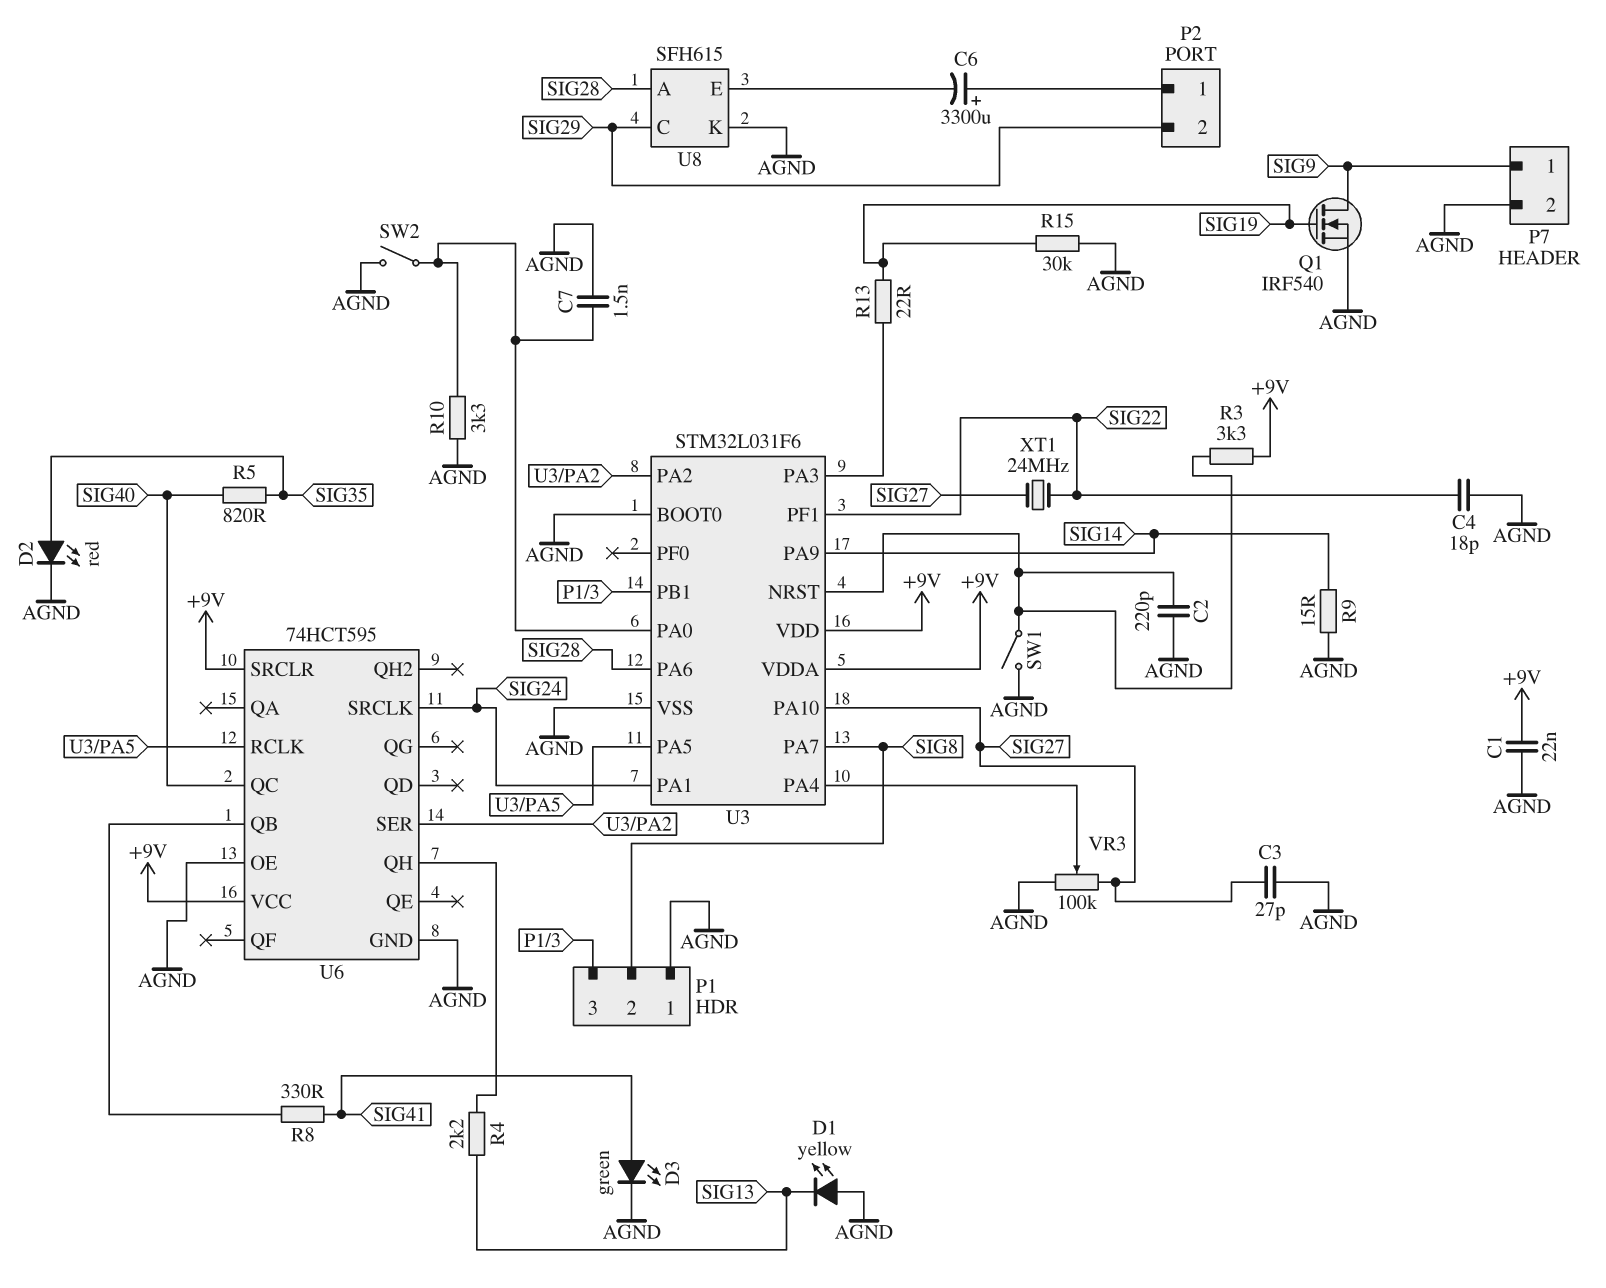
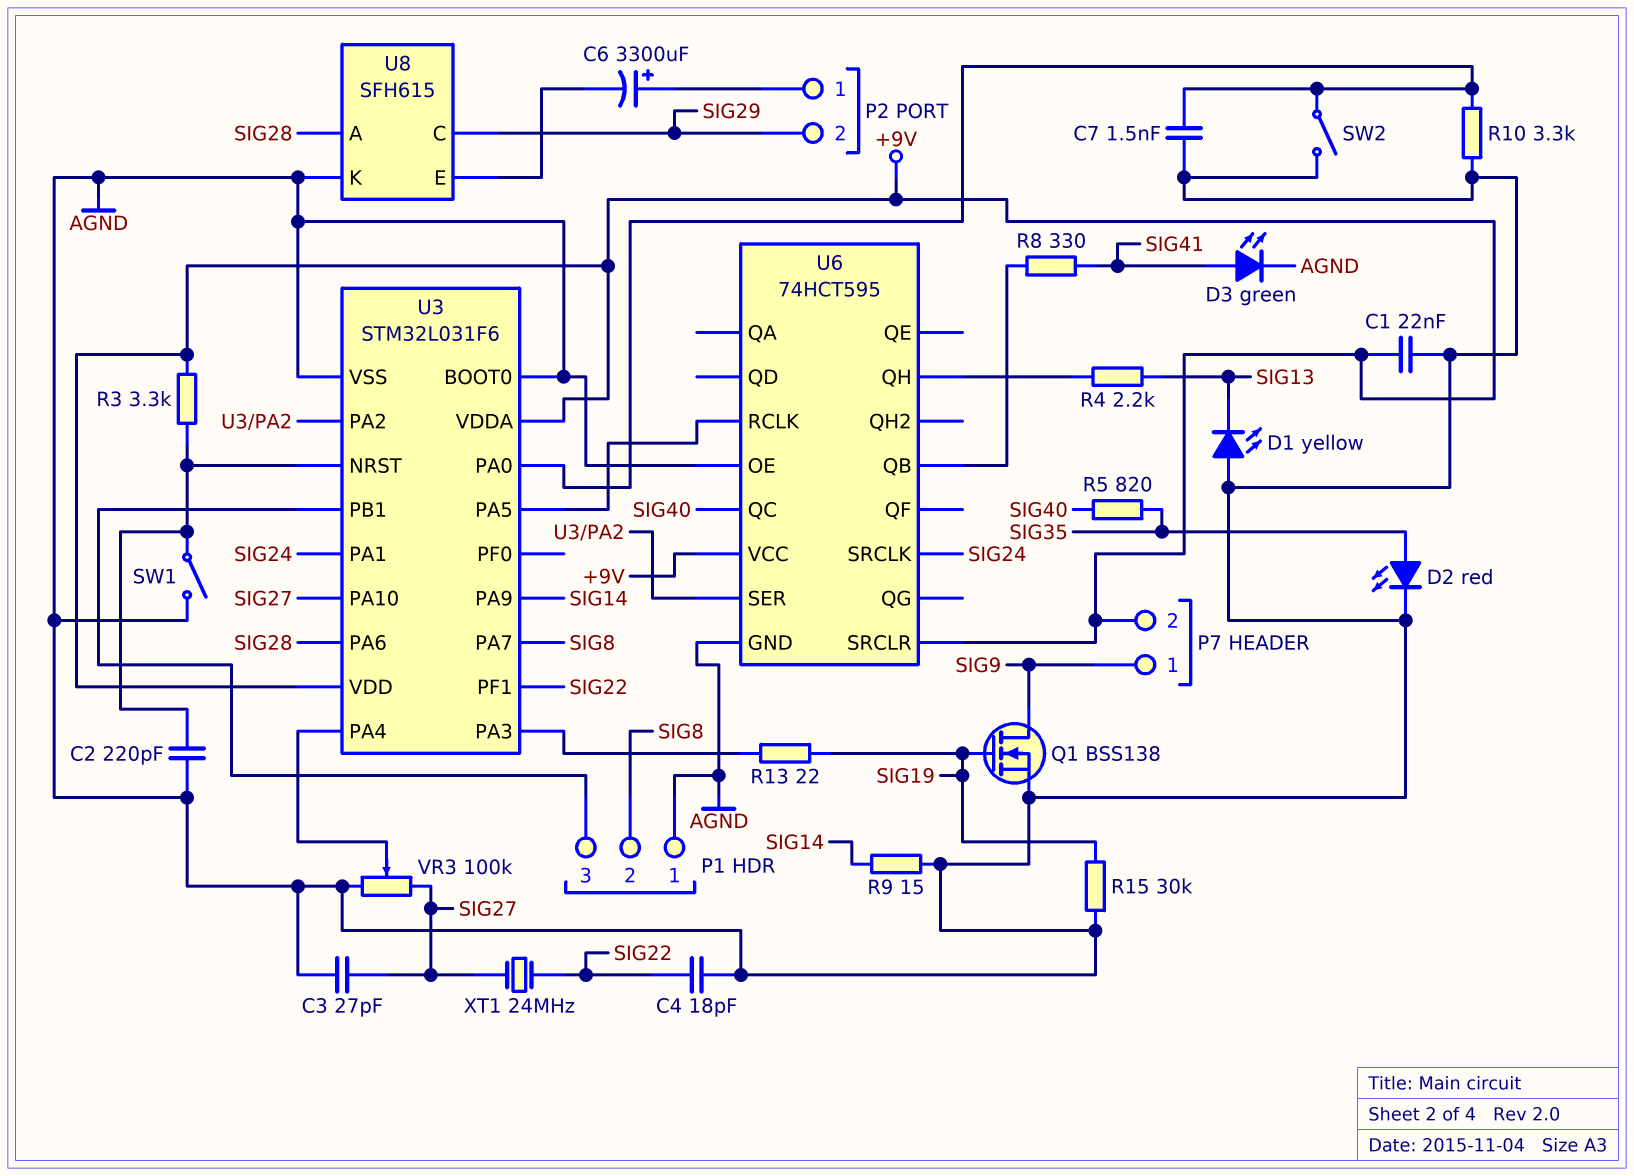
P7 pin 2: AGND -> +9V
Q1: NMOS IRF540 (G SIG19, D SIG9, S AGND) -> NMOS BSS138 (G SIG19, D SIG9, S AGND)

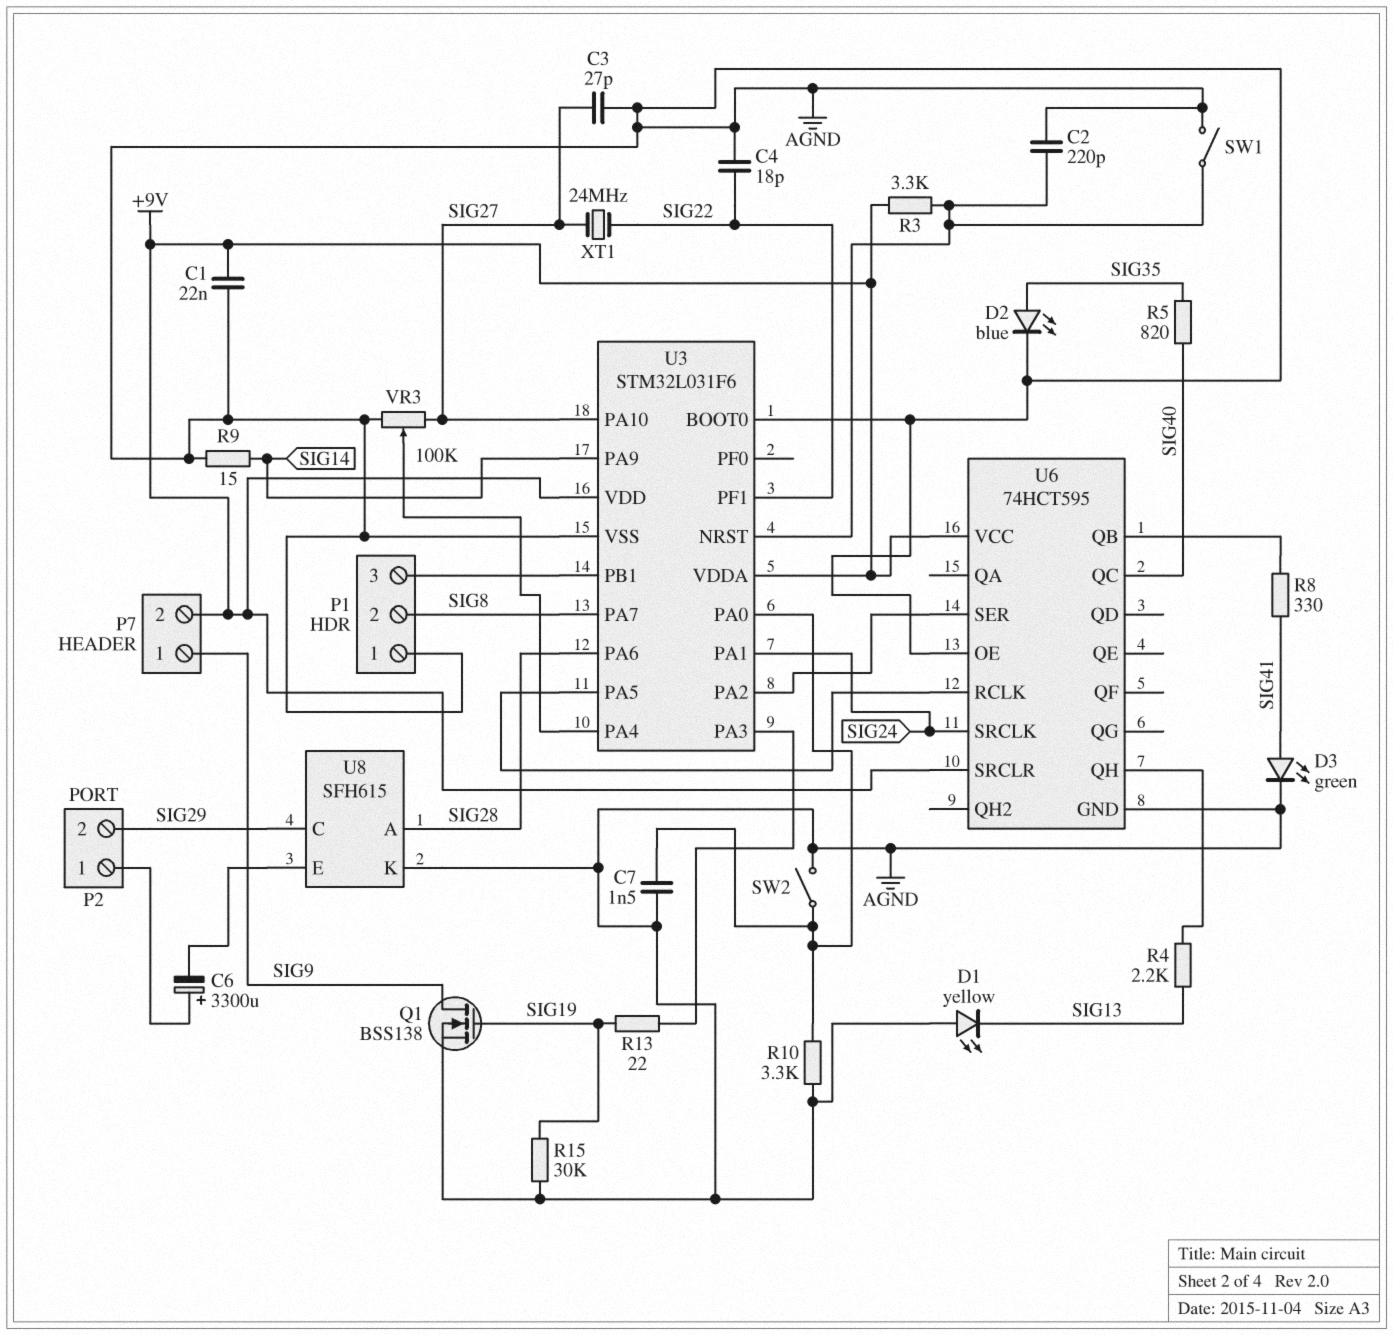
D2: LED red (A SIG35, K AGND) -> LED blue (A SIG35, K AGND)

